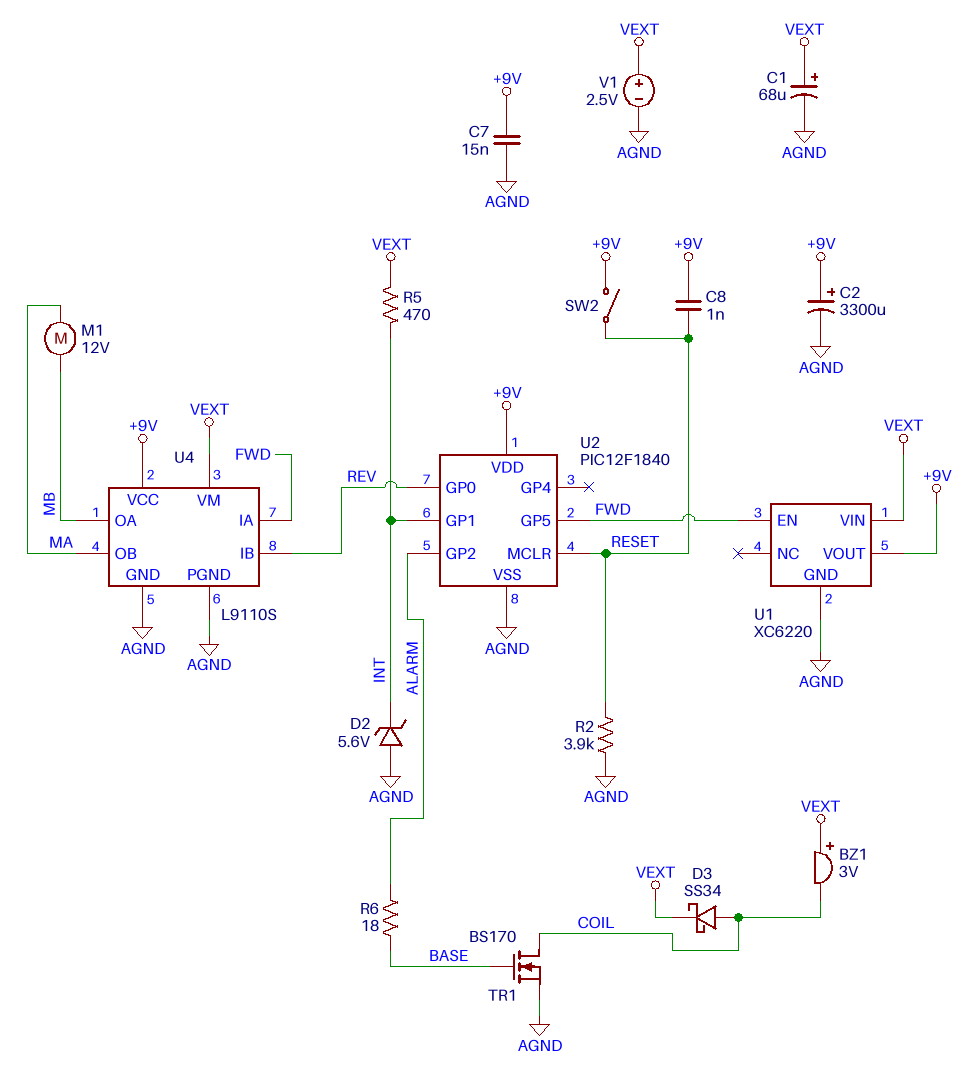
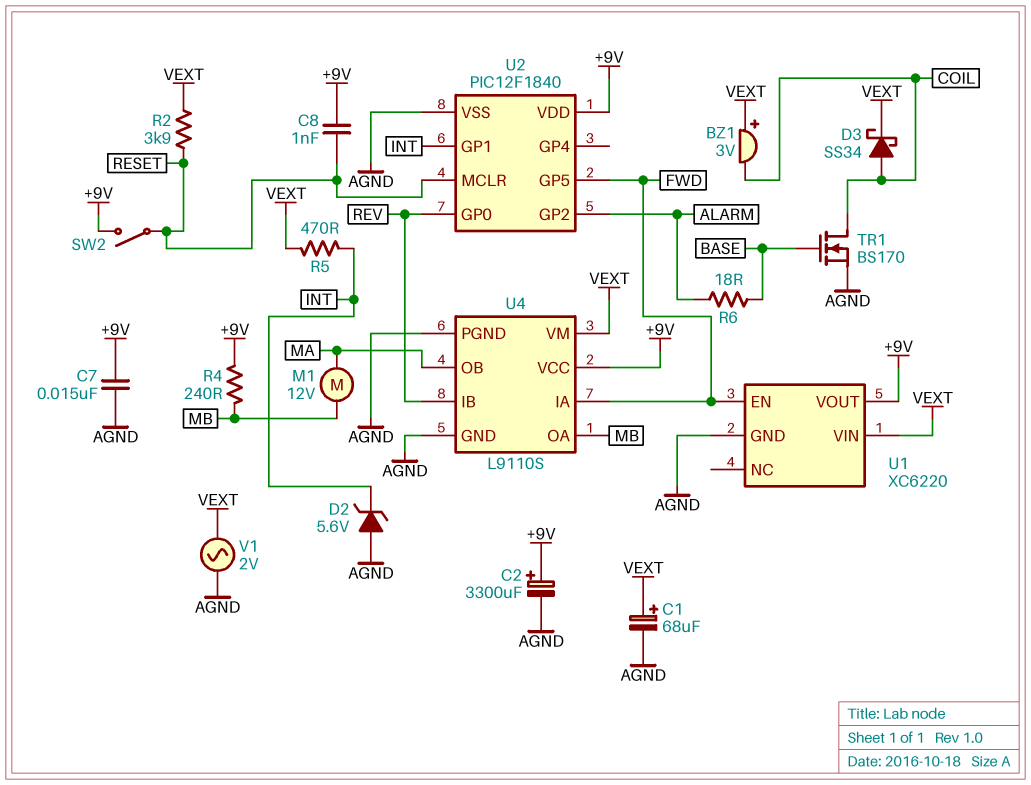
R2: 3.9k (AGND, RESET) -> 3.9k (RESET, VEXT)
R4: none -> 240 (+9V, MB)
V1: 2.5V (plus VEXT, minus AGND) -> AC 2V (AGND, VEXT)

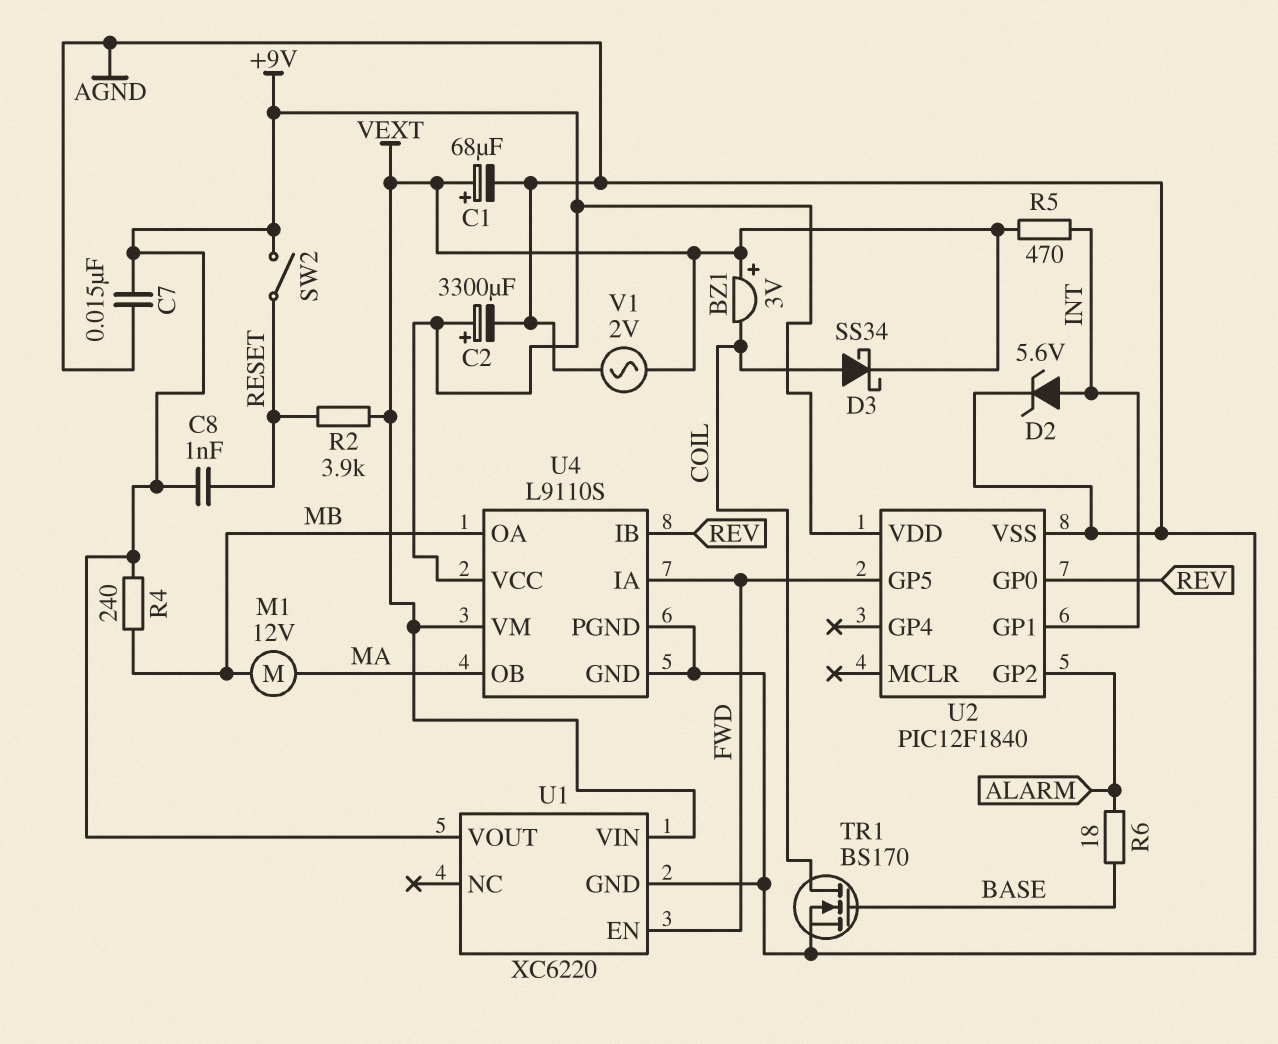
D2: zener 5.6V (A AGND, K INT) -> zener 5.6V (A INT, K AGND)
U2 pin MCLR: RESET -> none

